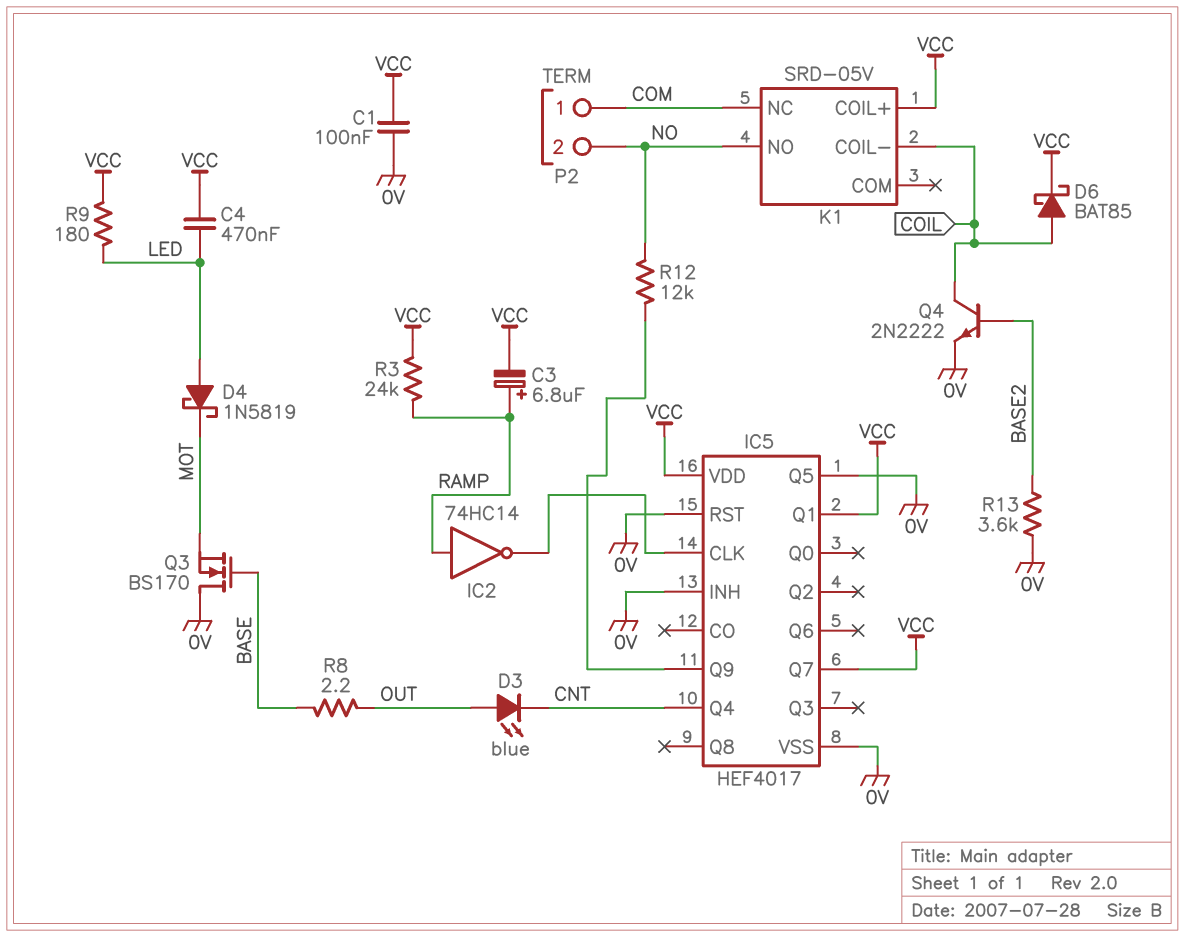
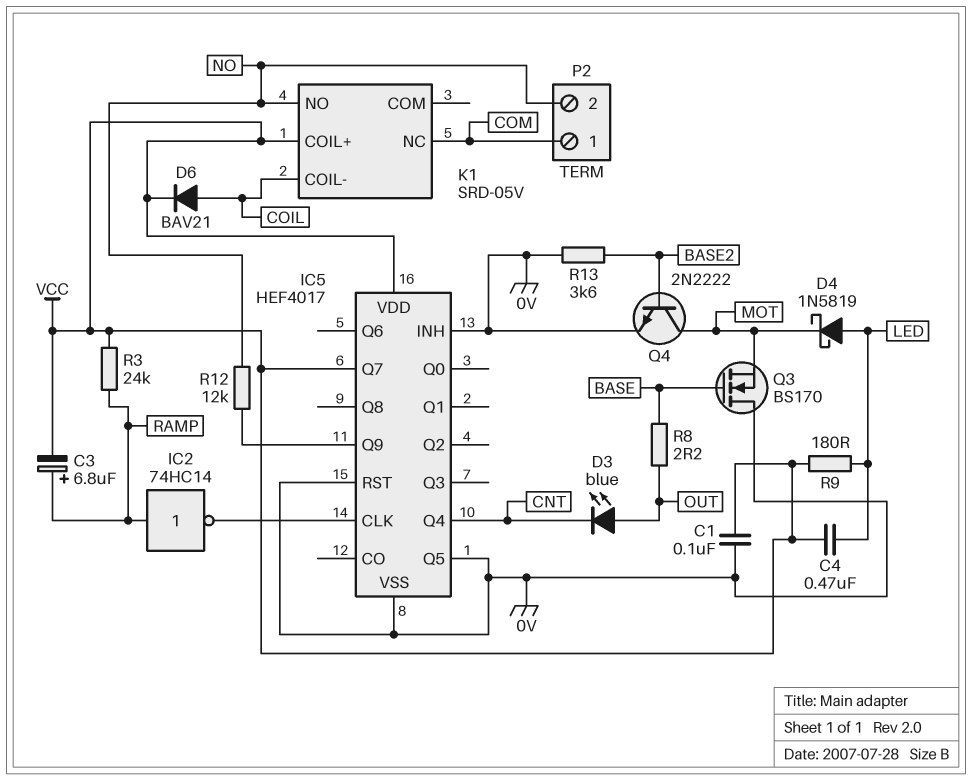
D6: schottky BAT85 (A COIL, K VCC) -> diode BAV21 (A COIL, K VCC)
IC5 pin Q1: VCC -> none
Q4: NPN 2N2222 (B BASE2, C COIL, E 0V) -> NPN 2N2222 (B BASE2, C MOT, E 0V)

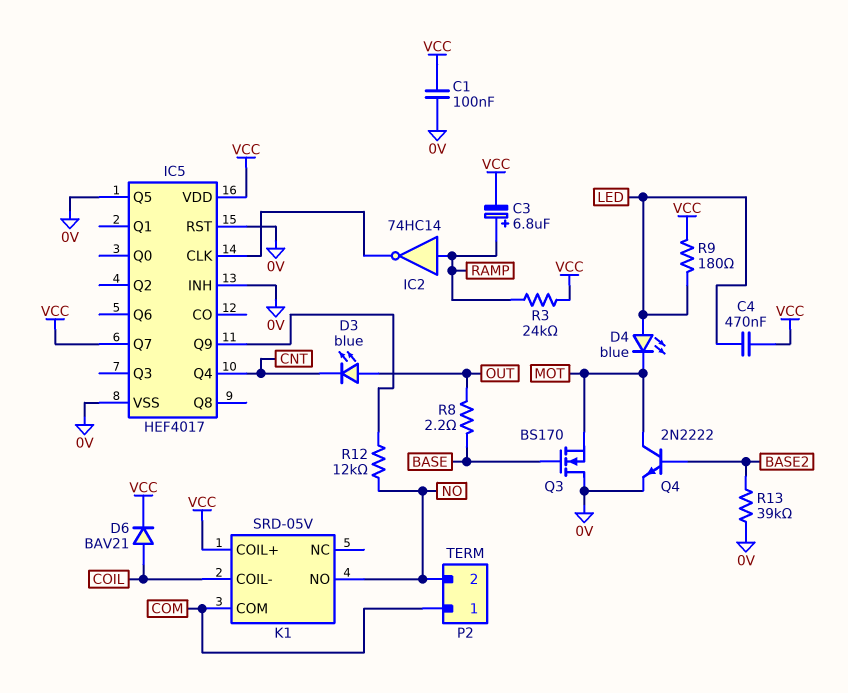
D4: schottky 1N5819 (A LED, K MOT) -> LED blue (A LED, K MOT)
K1 pin COM: none -> COM
K1 pin NC: COM -> none
R13: 3.6k (0V, BASE2) -> 39k (0V, BASE2)

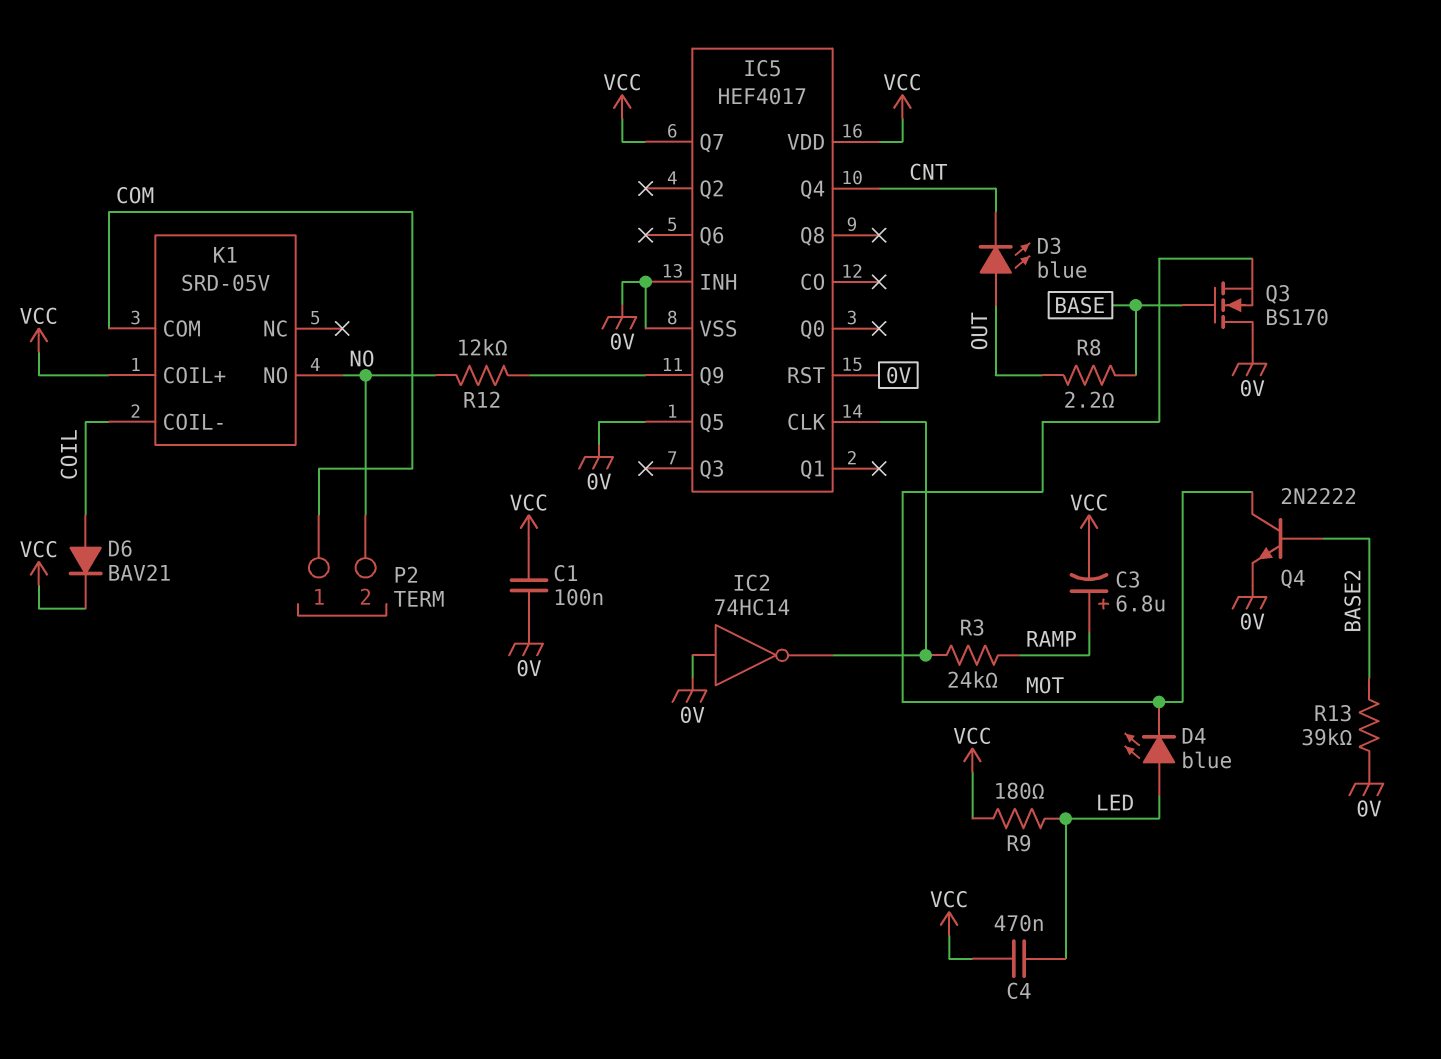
IC2: NOT 74HC14 (in RAMP, out IC5/CLK) -> NOT 74HC14 (in 0V, out IC5/CLK)
R3: 24k (RAMP, VCC) -> 24k (IC5/CLK, RAMP)

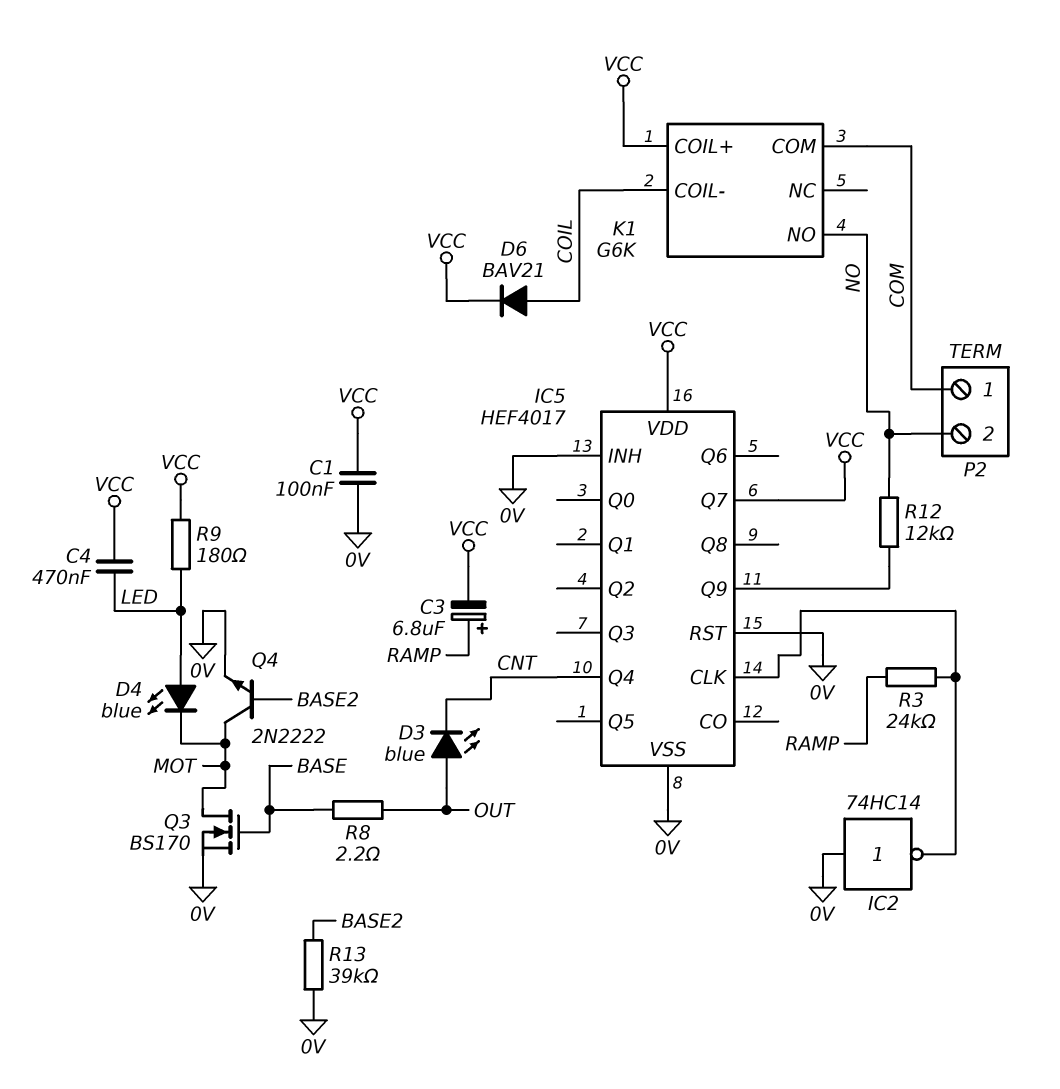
IC5 pin Q5: 0V -> none
K1: SRD-05V -> G6K
Q3: NMOS BS170 (G BASE, D 0V, S MOT) -> NMOS BS170 (G BASE, D MOT, S 0V)

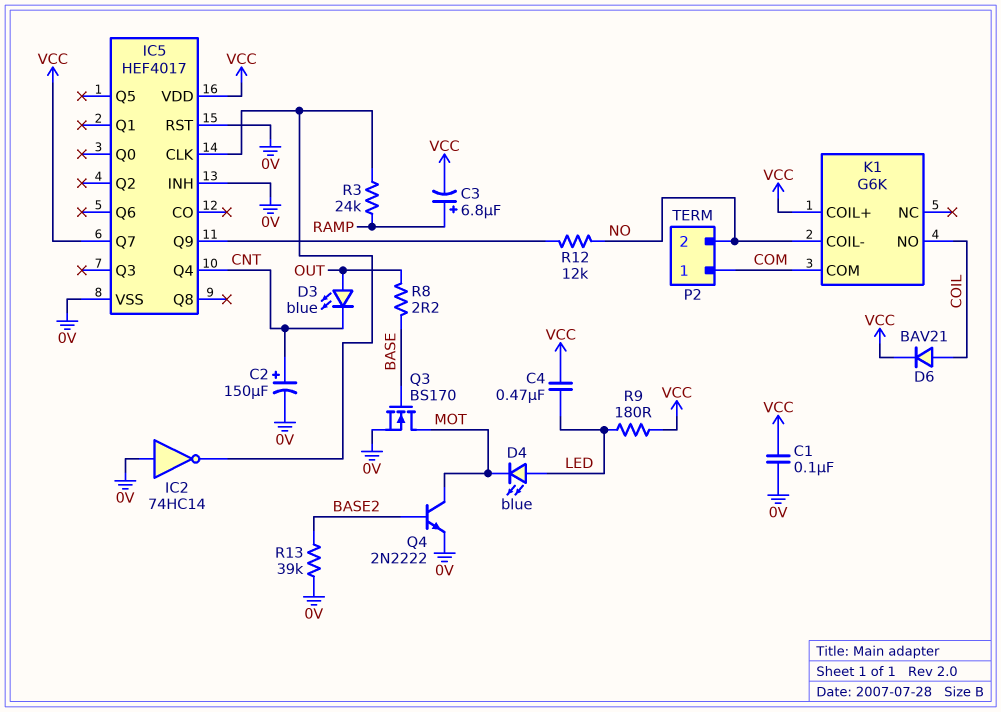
C2: none -> 150uF (plus CNT, minus 0V)
K1 pin COIL-: COIL -> NO
K1 pin NO: NO -> COIL

